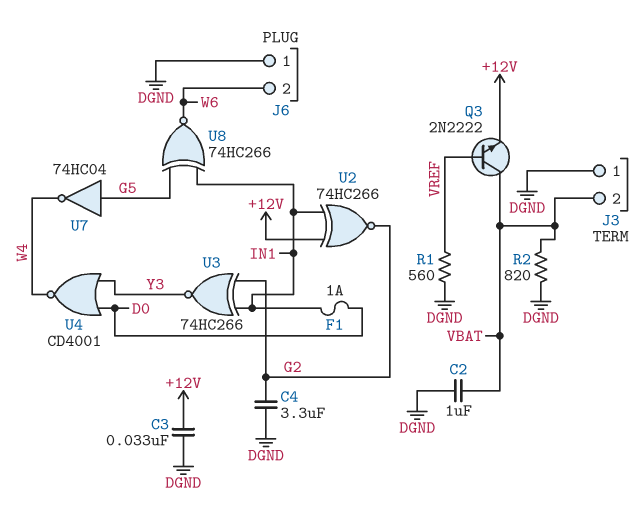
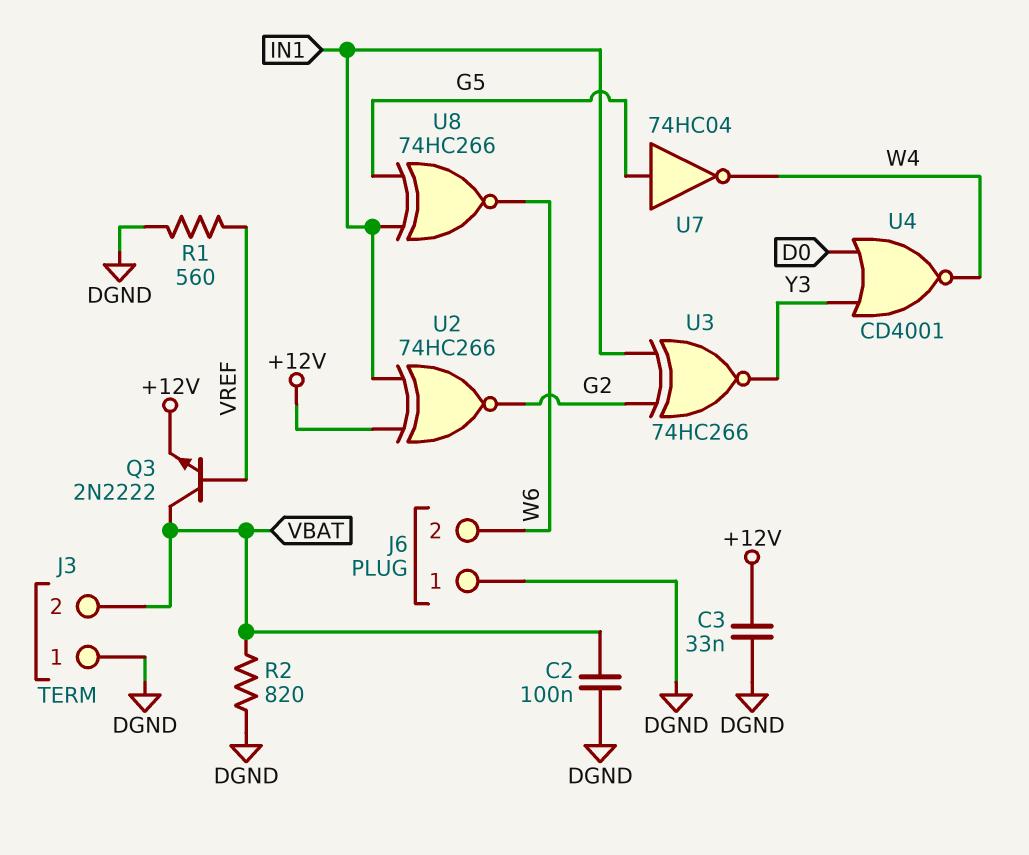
C2: 1uF (DGND, VBAT) -> 100nF (DGND, VBAT)
C4: 3.3uF (DGND, G2) -> none
F1: 1A (D0, IN1) -> none

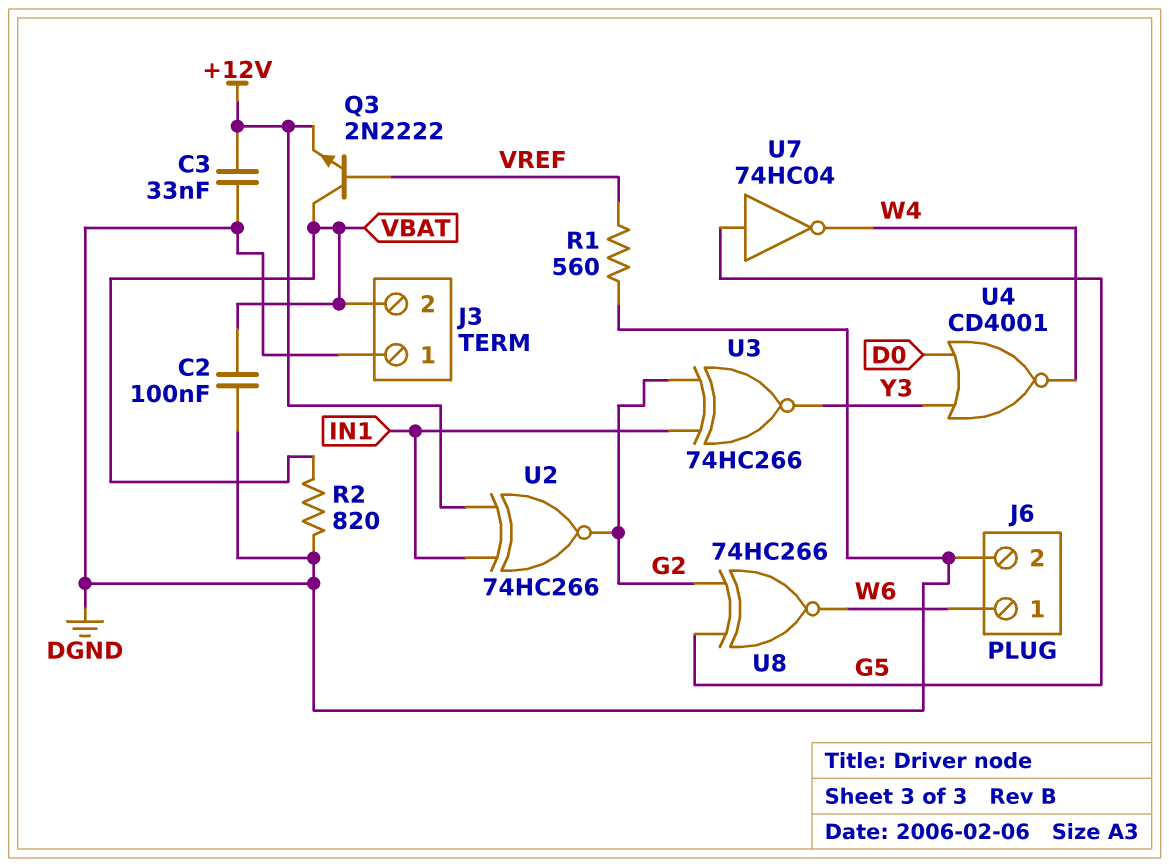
J6 pin 1: DGND -> W6
J6 pin 2: W6 -> DGND
U8: XNOR 74HC266 (in G5, in IN1, out W6) -> XNOR 74HC266 (in G2, in G5, out W6)

